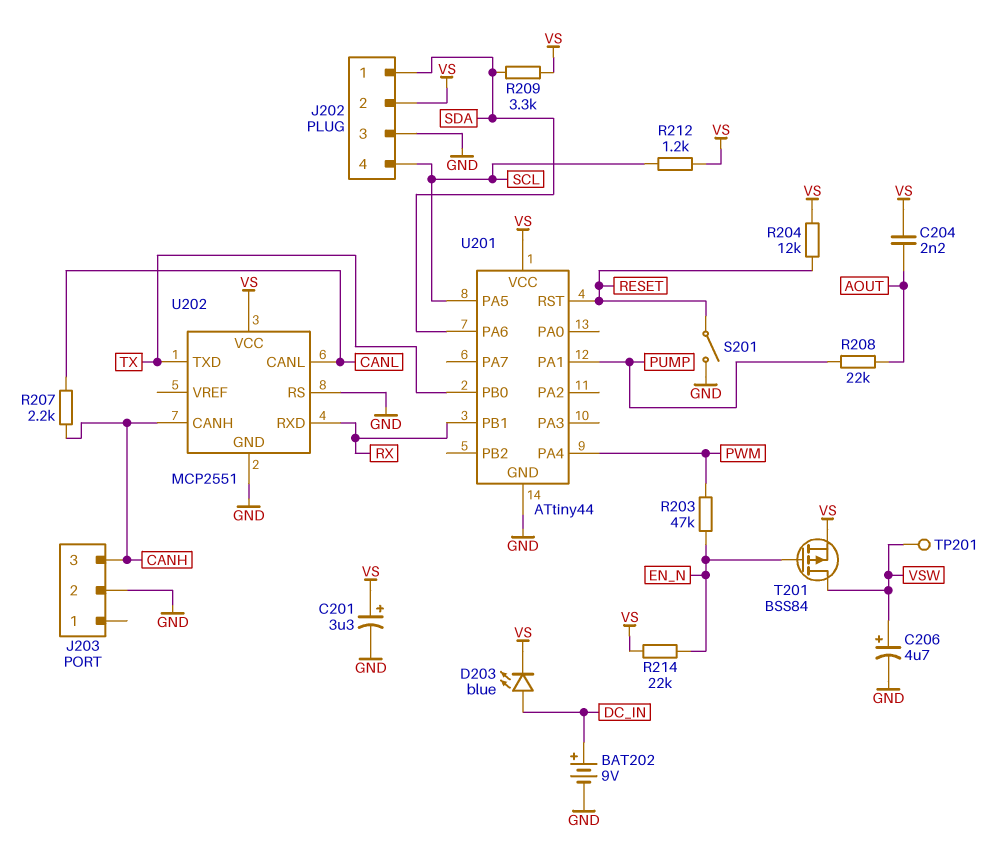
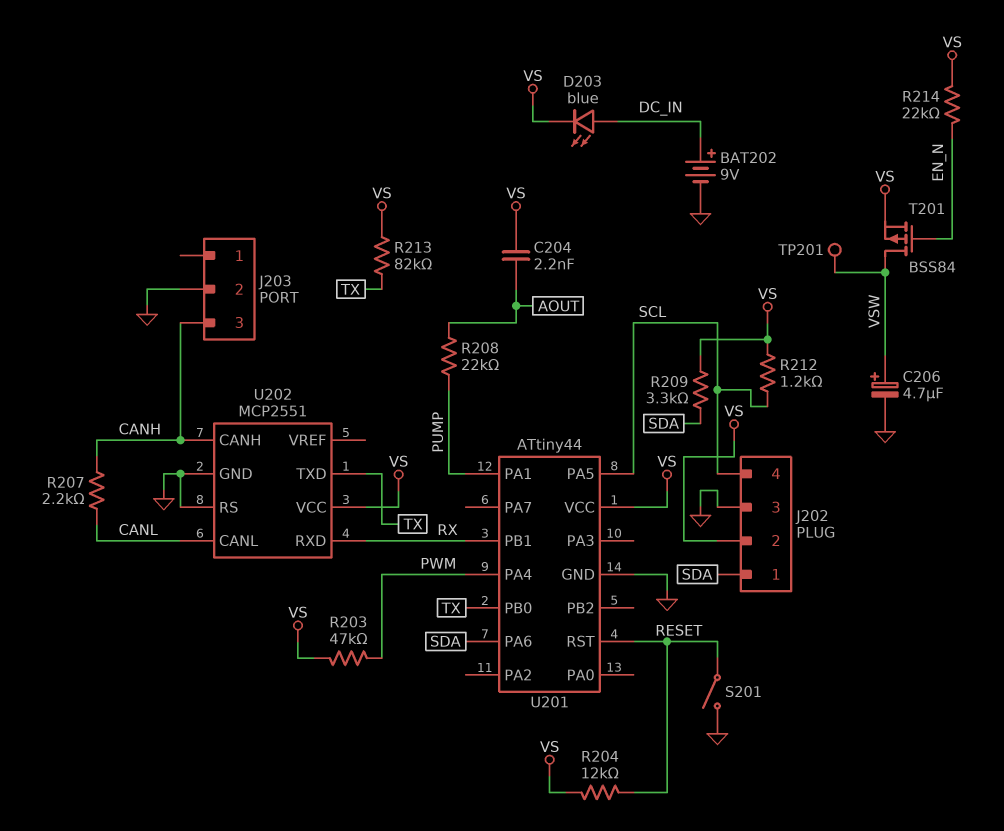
C201: 3.3uF (plus VS, minus GND) -> none
R203: 47k (EN_N, PWM) -> 47k (PWM, VS)
R213: none -> 82k (TX, VS)

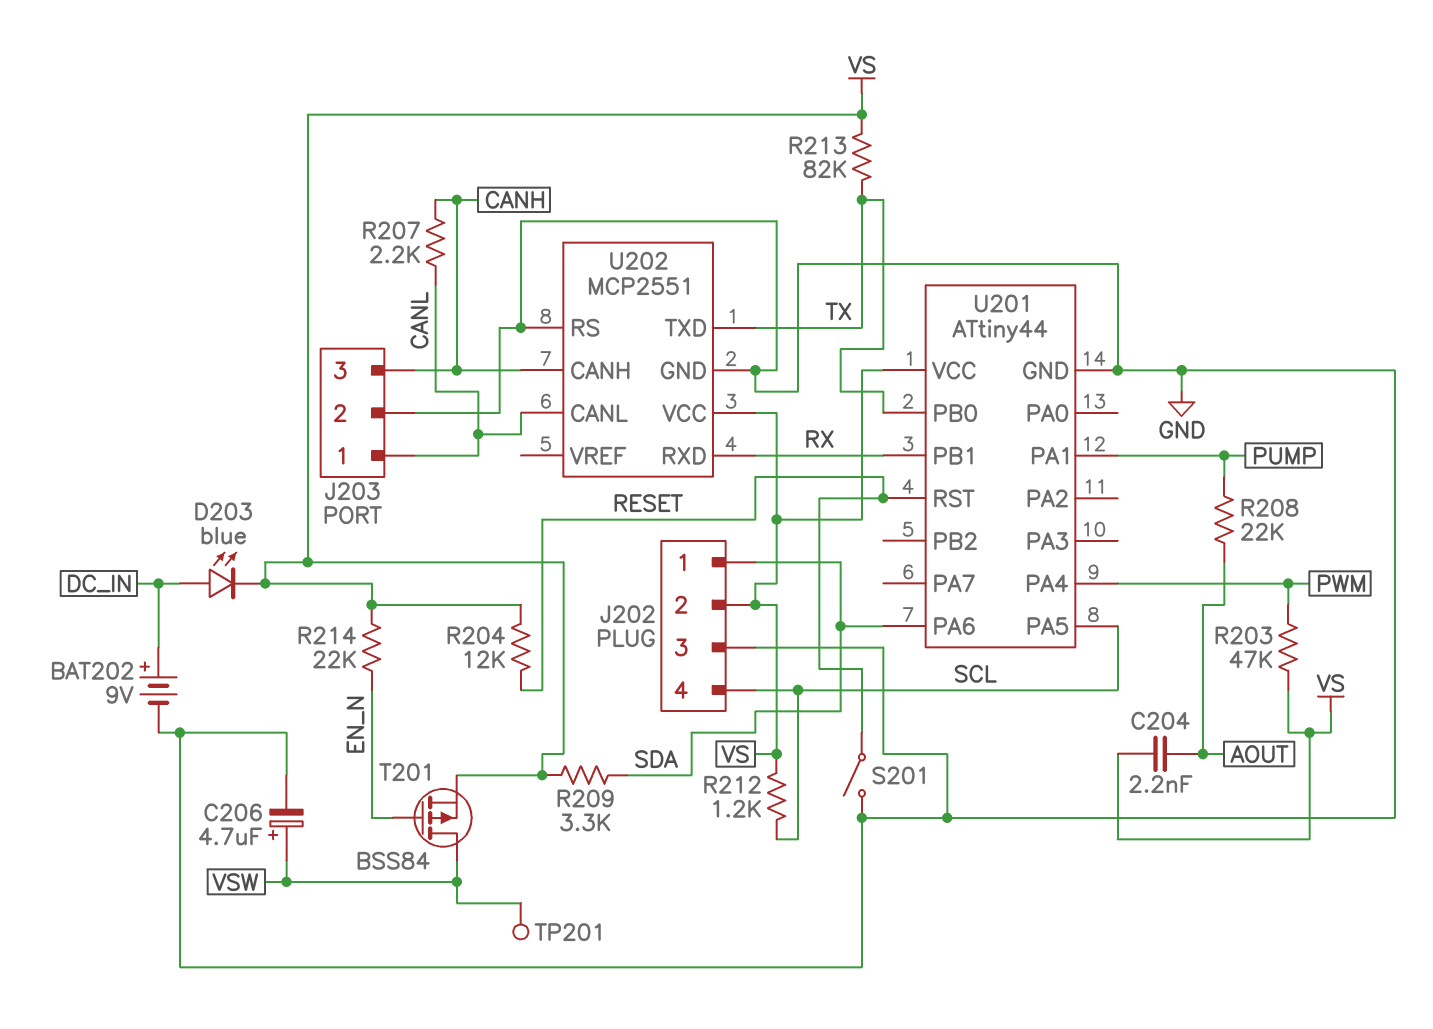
J203 pin 1: none -> CANL

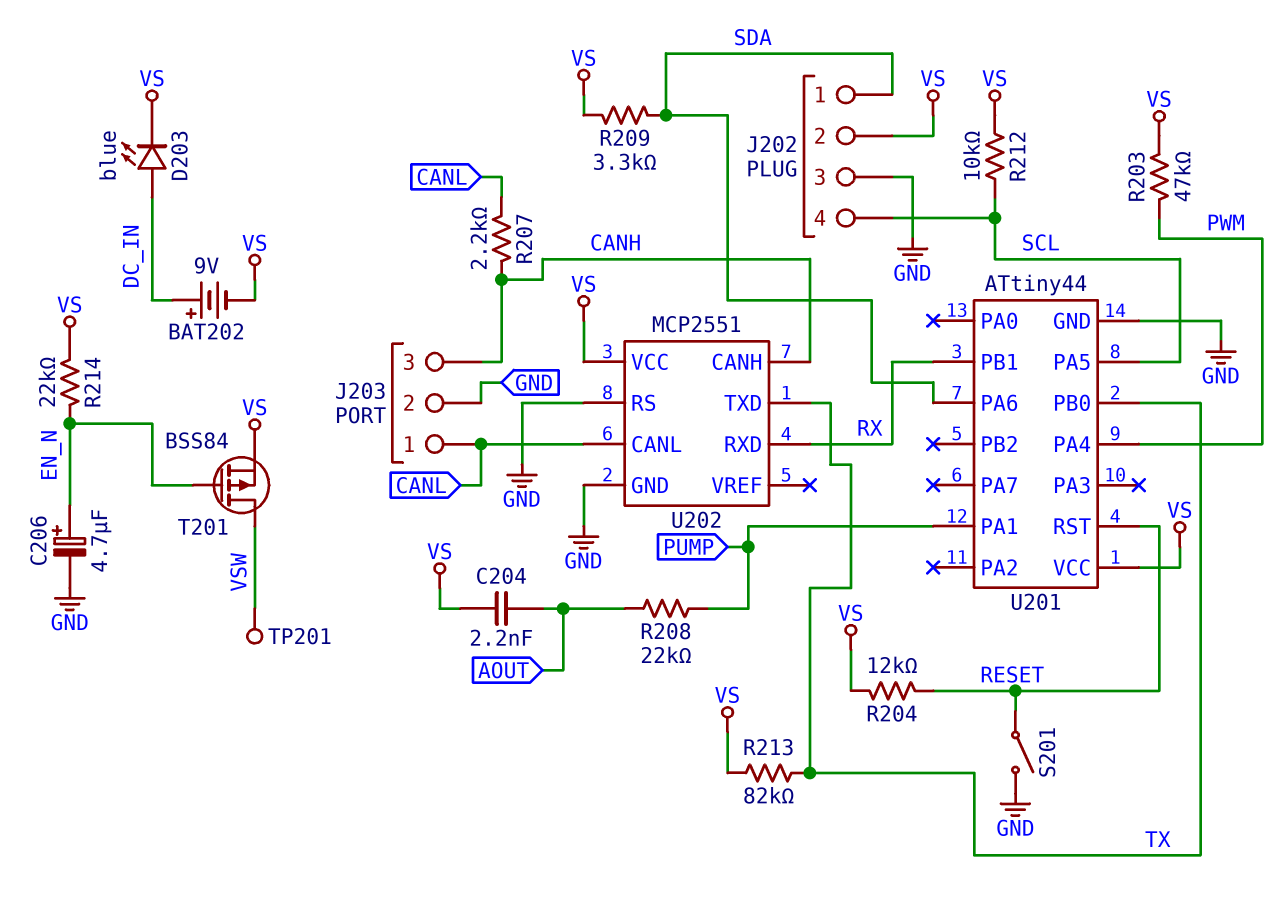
BAT202: 9V (plus DC_IN, minus GND) -> 9V (plus DC_IN, minus VS)
C206: 4.7uF (plus VSW, minus GND) -> 4.7uF (plus EN_N, minus GND)
R212: 1.2k (SCL, VS) -> 10k (SCL, VS)

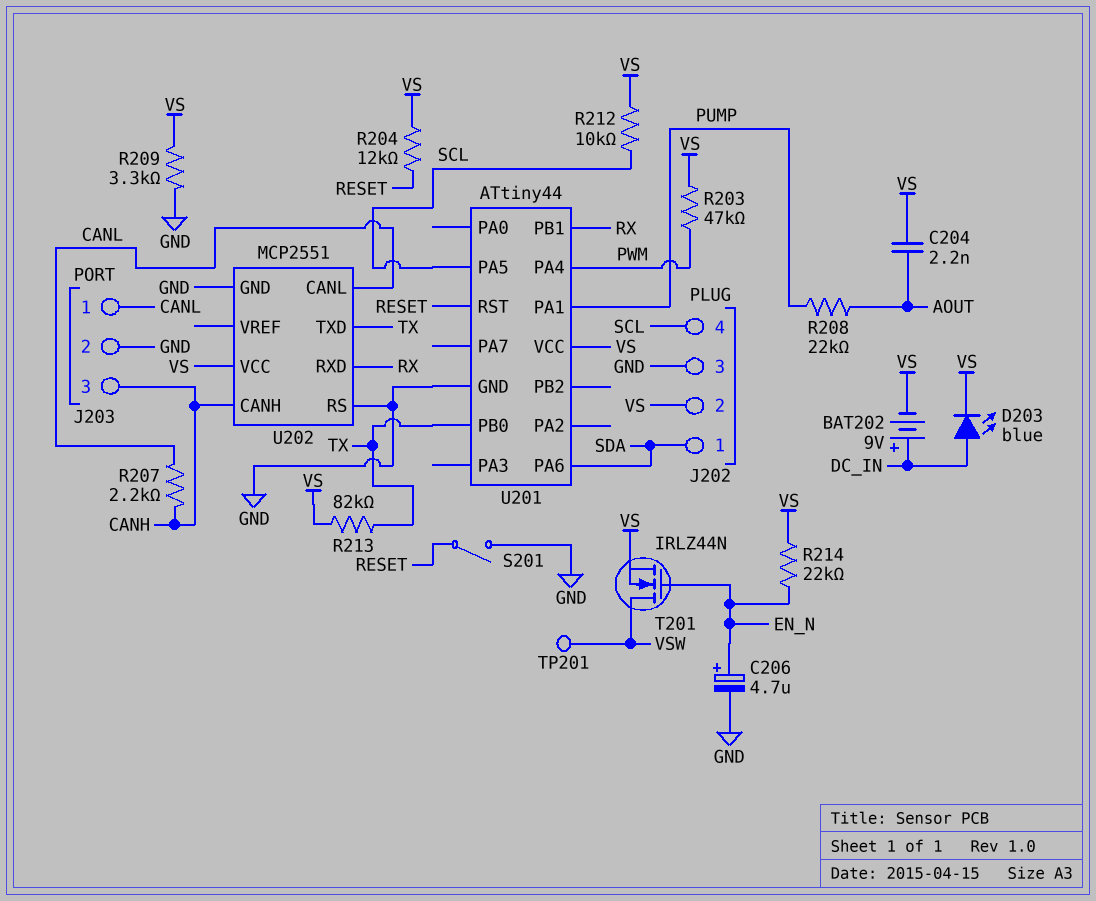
R209: 3.3k (SDA, VS) -> 3.3k (GND, VS)
T201: PMOS BSS84 (G EN_N, D VSW, S VS) -> NMOS IRLZ44N (G EN_N, D VSW, S VS)

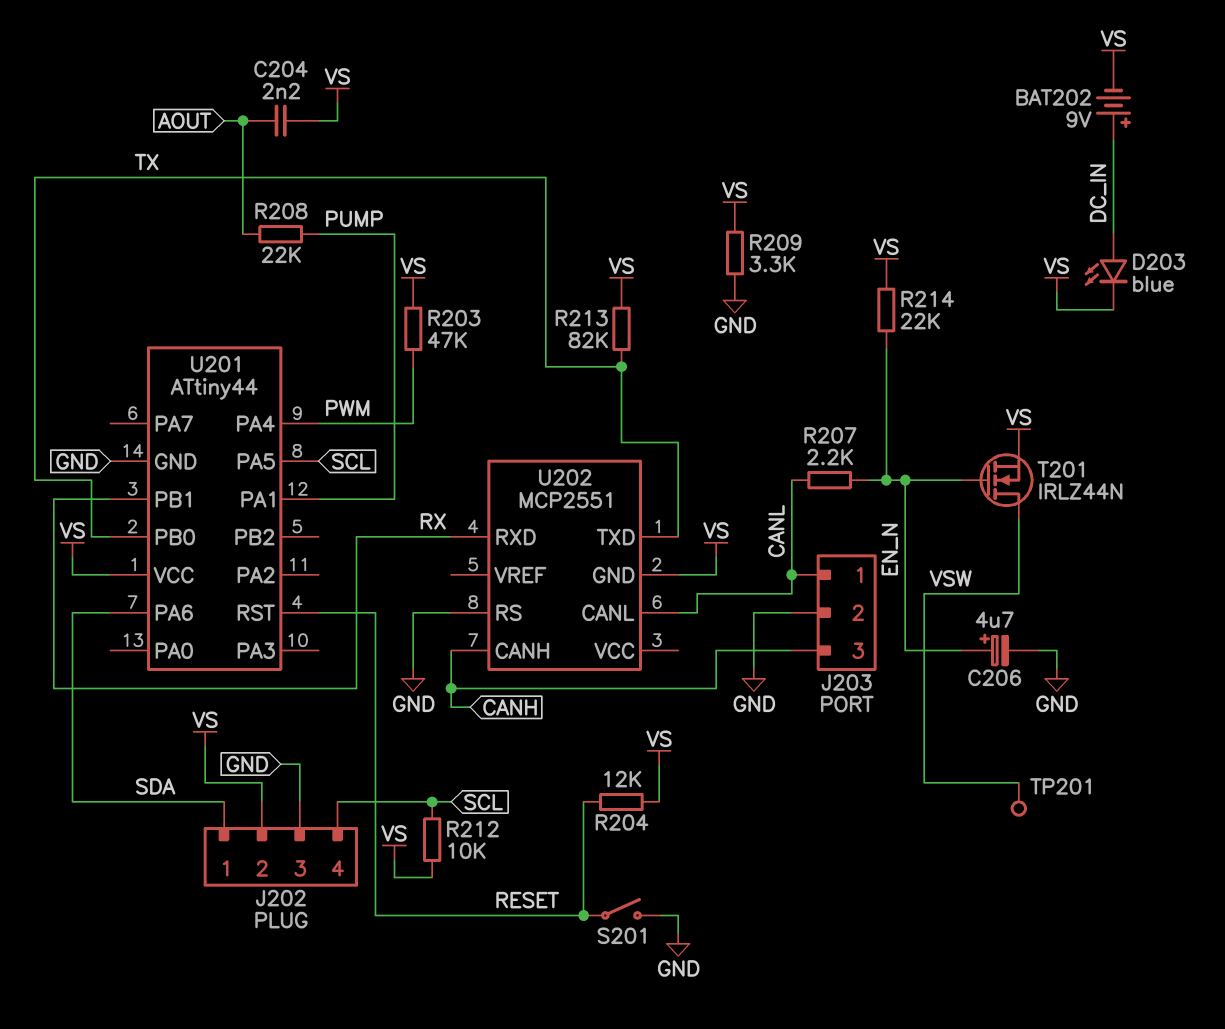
R207: 2.2k (CANH, CANL) -> 2.2k (CANL, EN_N)
U202 pin GND: GND -> VS
U202 pin VCC: VS -> none

